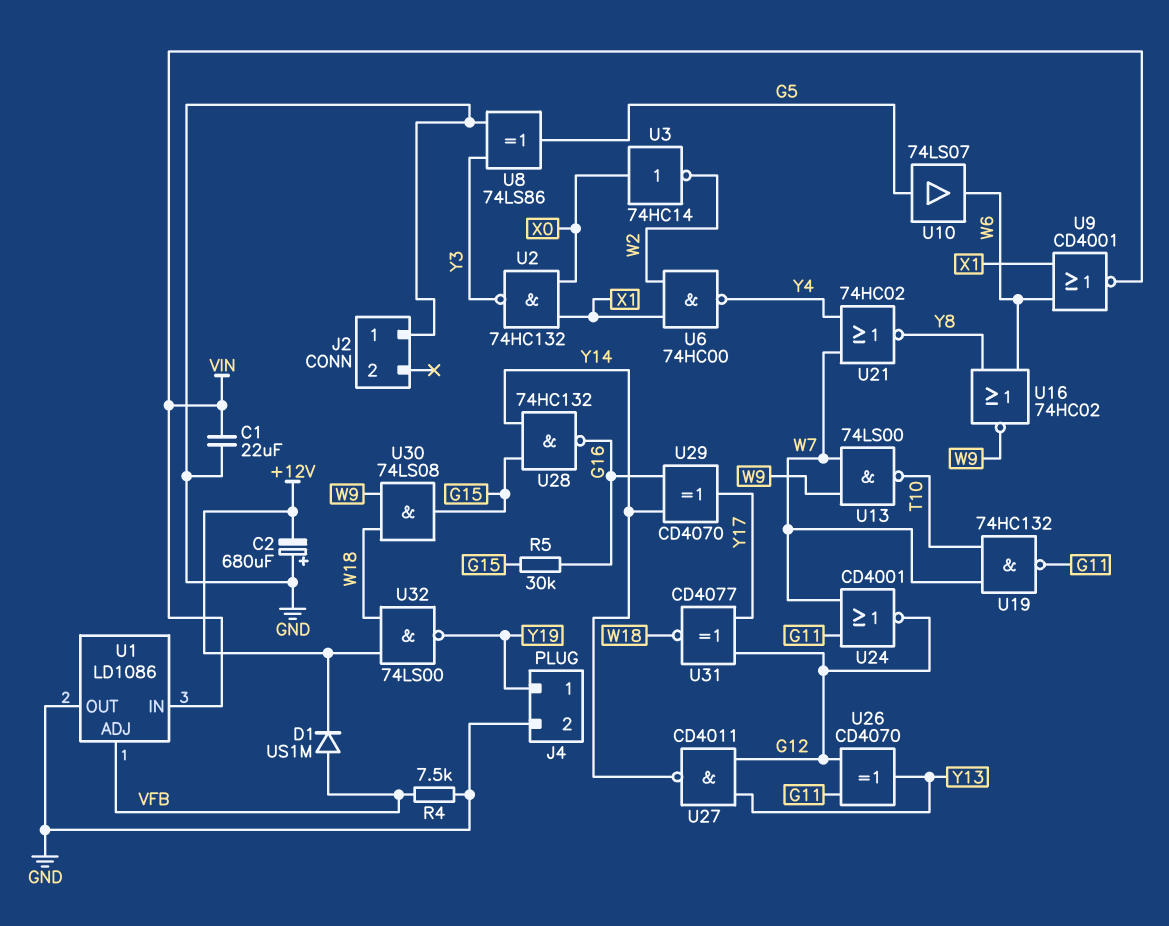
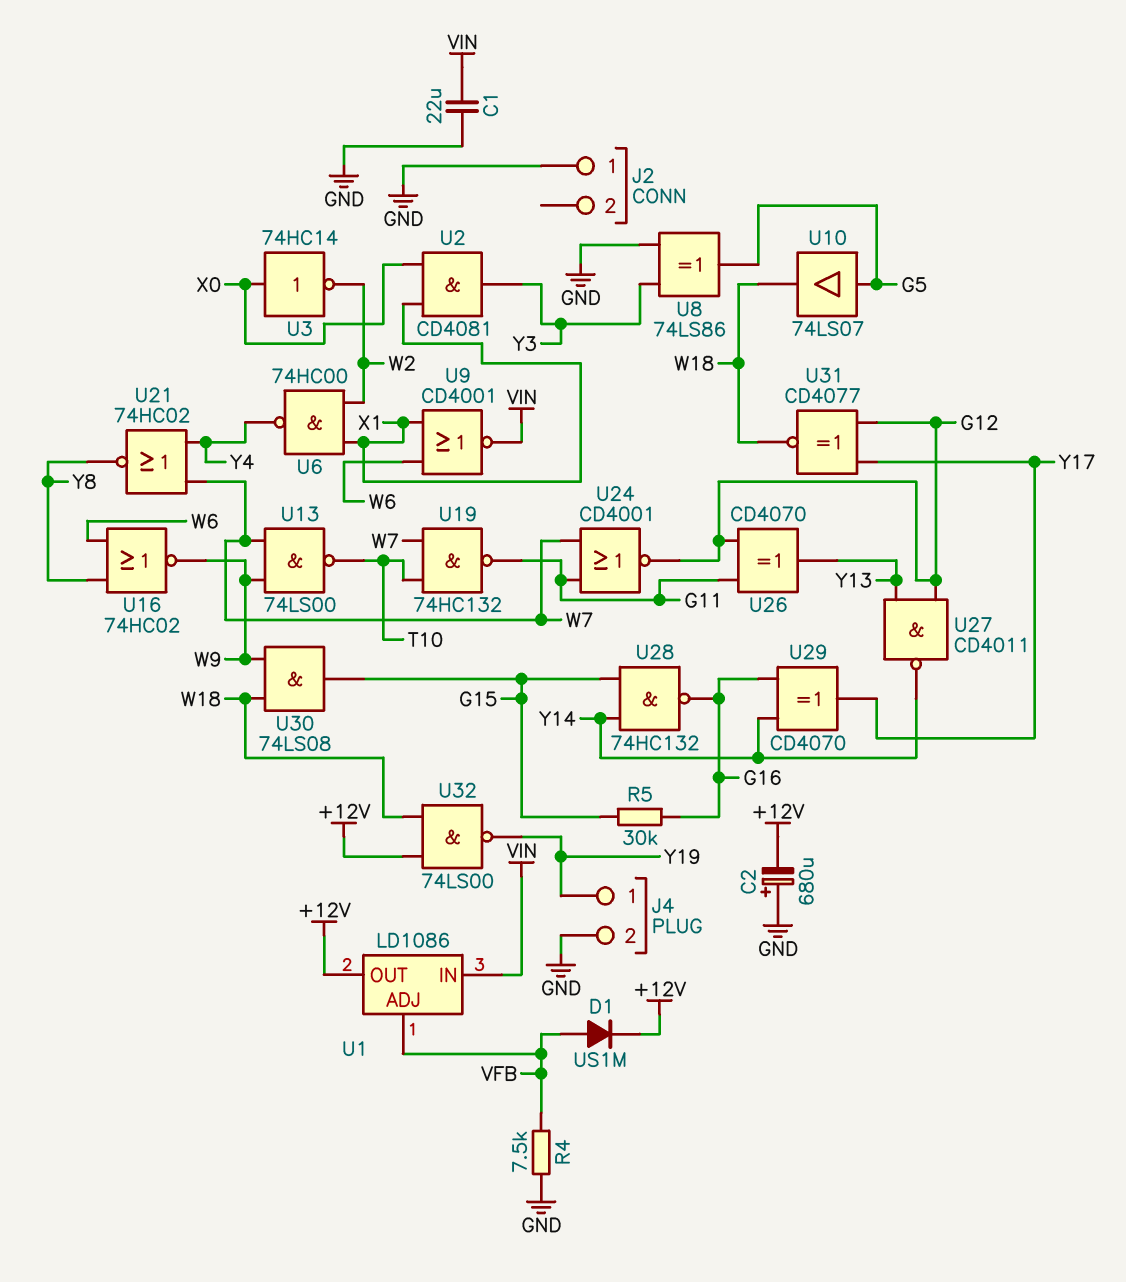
U1 pin OUT: GND -> +12V
U2: NAND 74HC132 (in X0, in X1, out Y3) -> AND CD4081 (in X0, in X1, out Y3)
U10: buffer 74LS07 (in G5, out W6) -> buffer 74LS07 (in G5, out W18)

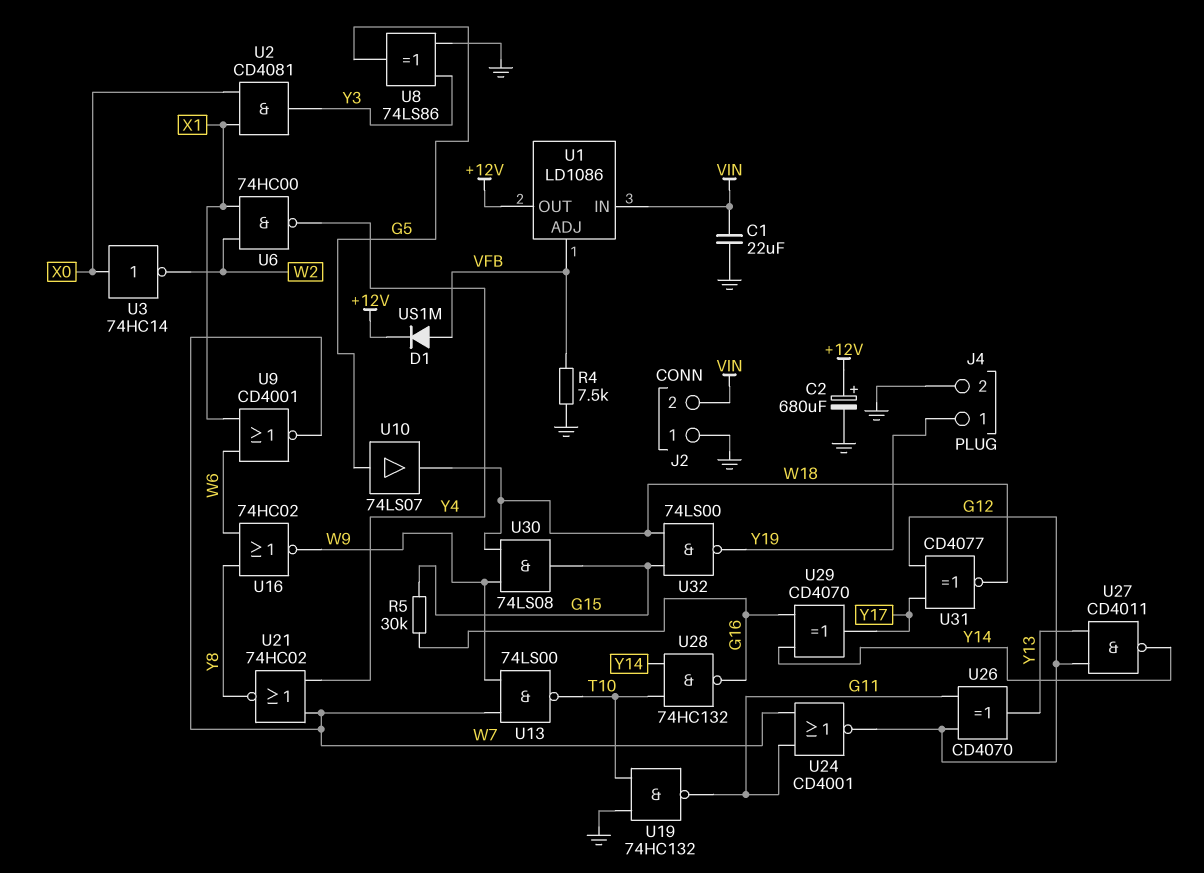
C2: 680uF (plus GND, minus +12V) -> 680uF (plus +12V, minus GND)
J2 pin 2: none -> VIN
U9: NOR CD4001 (in W6, in X1, out VIN) -> NOR CD4001 (in W6, in X1, out W7)
U19: NAND 74HC132 (in T10, in W7, out G11) -> NAND 74HC132 (in GND, in T10, out G11)
U28: NAND 74HC132 (in G15, in Y14, out G16) -> NAND 74HC132 (in T10, in Y14, out G16)
U32: NAND 74LS00 (in +12V, in W18, out Y19) -> NAND 74LS00 (in G15, in W18, out Y19)

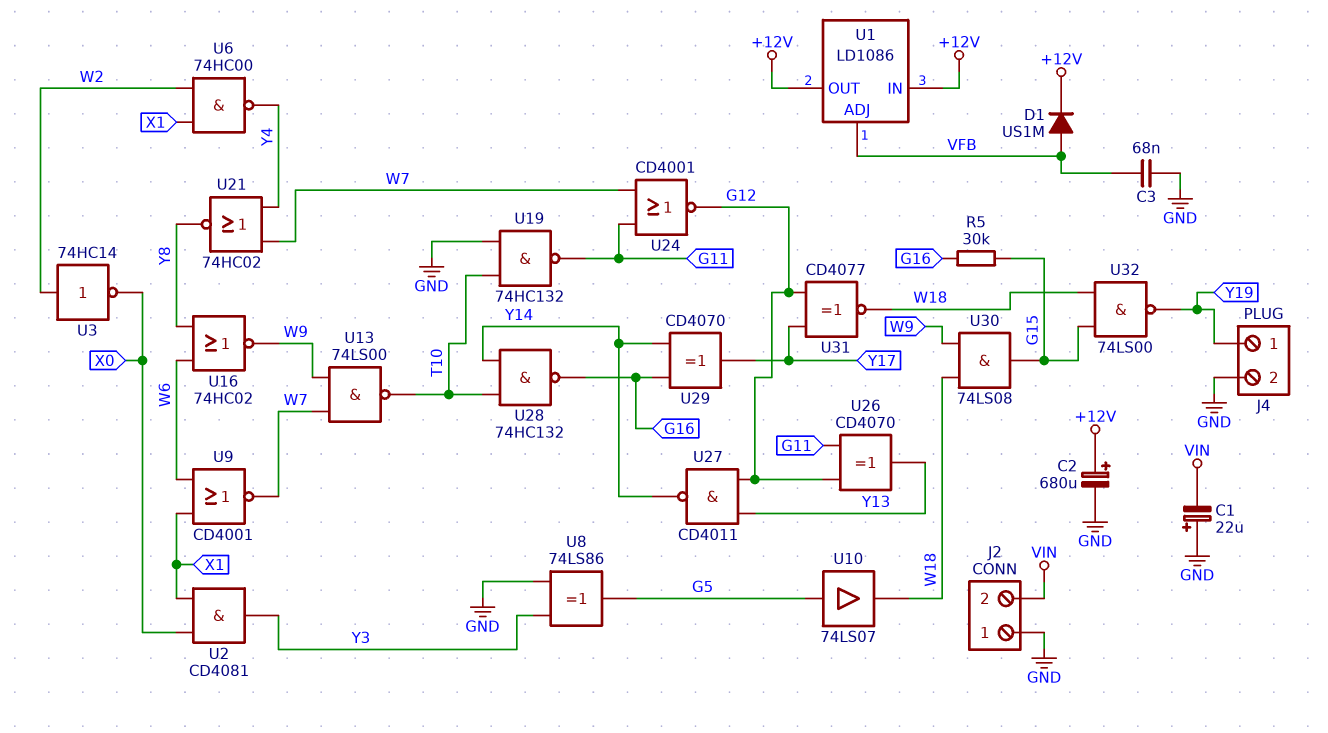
C1: 22uF (GND, VIN) -> 22uF (plus GND, minus VIN)
C3: none -> 68nF (GND, VFB)
R4: 7.5k (GND, VFB) -> none
U1 pin IN: VIN -> +12V
U3: NOT 74HC14 (in X0, out W2) -> NOT 74HC14 (in W2, out X0)

